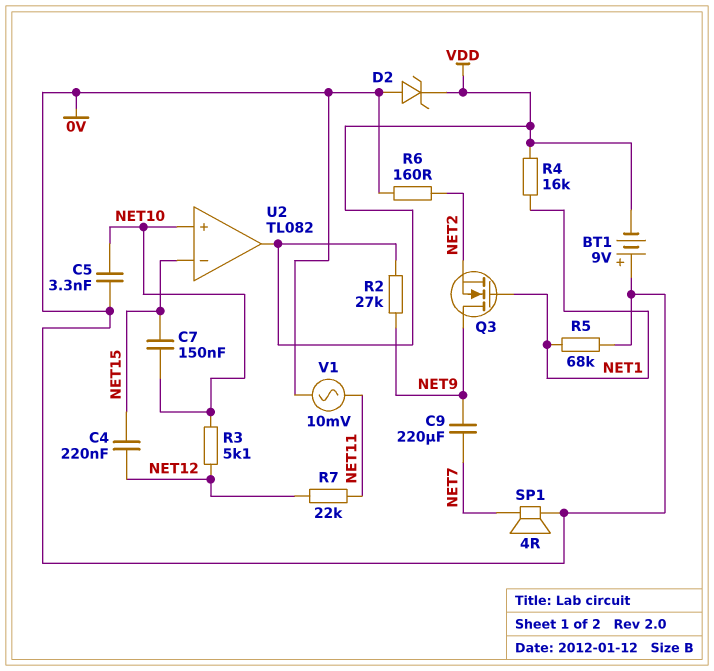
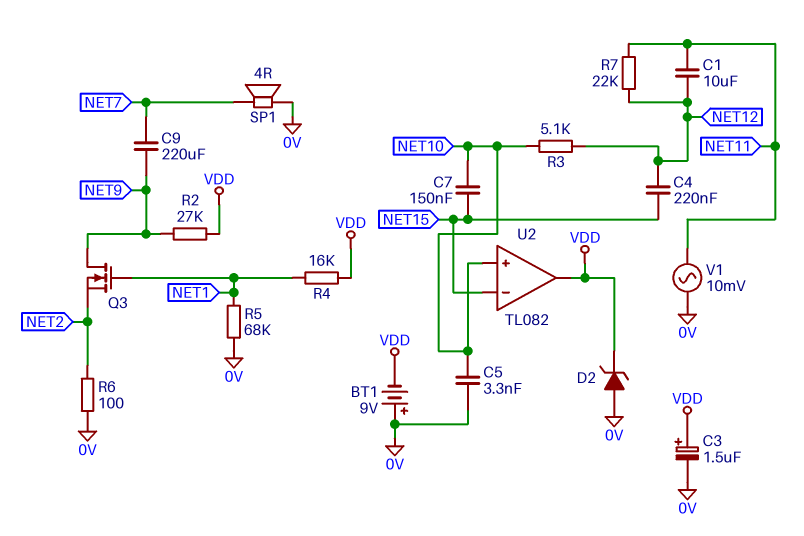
C1: none -> 10uF (NET11, NET12)
C3: none -> 1.5uF (plus VDD, minus 0V)
R6: 160 (0V, NET2) -> 100 (0V, NET2)

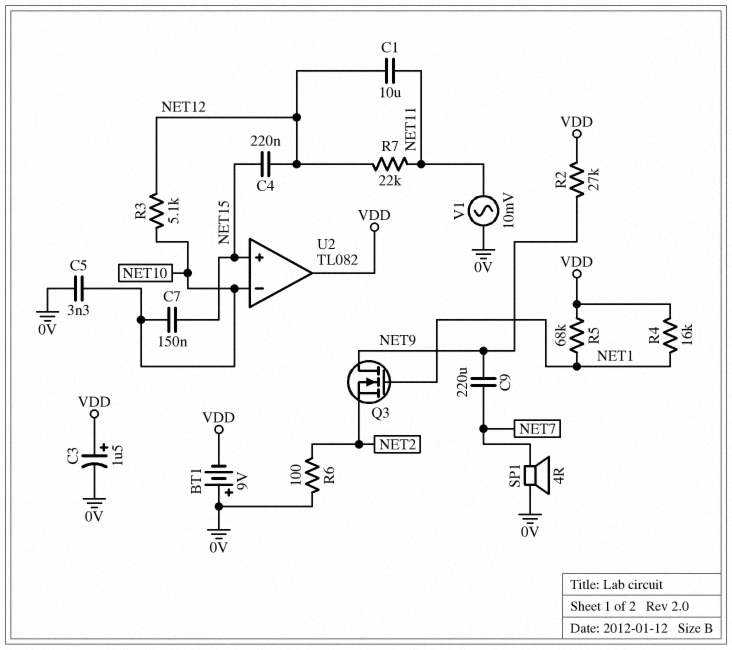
D2: zener (A 0V, K VDD) -> none
R5: 68k (0V, NET1) -> 68k (NET1, VDD)
U2 pin in+: NET10 -> NET15
U2 pin in-: NET15 -> NET10

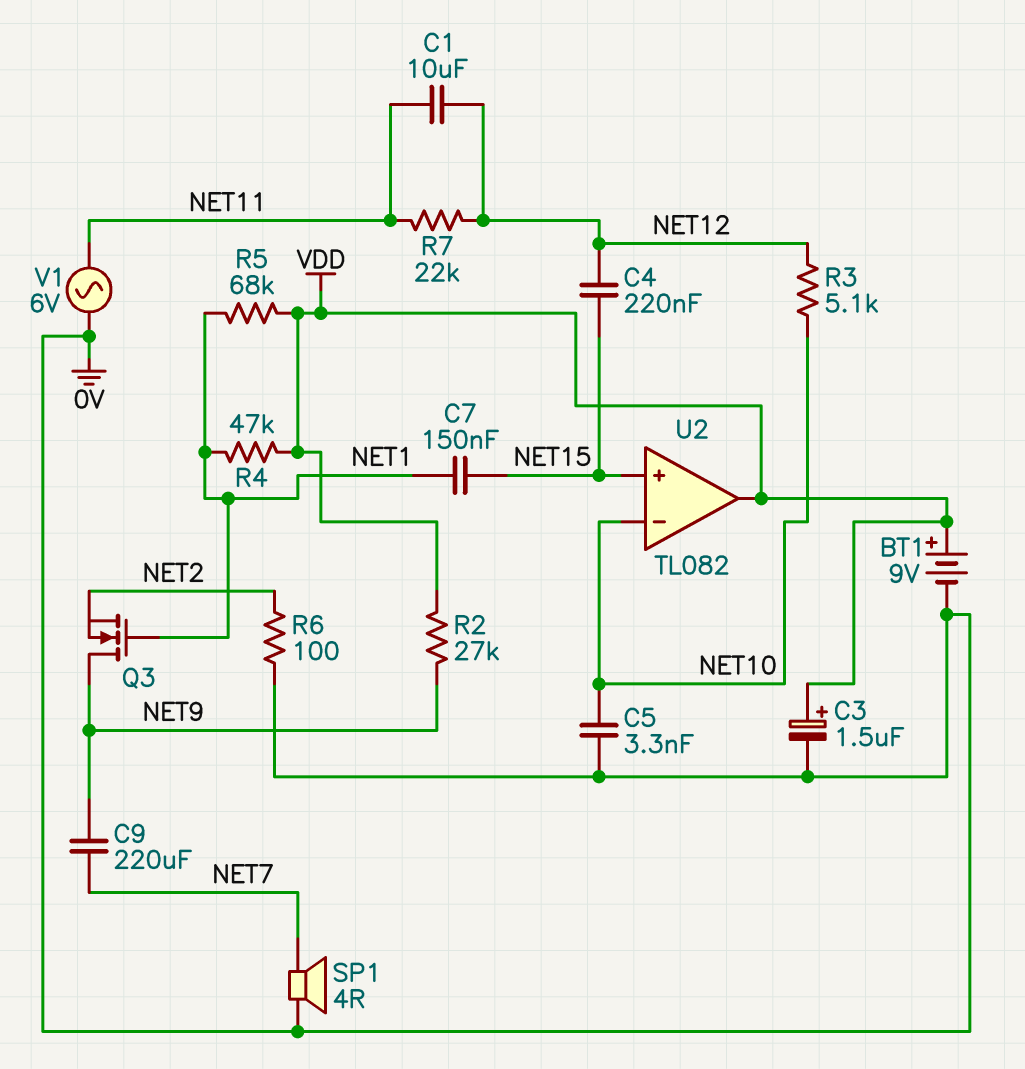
BT1: 9V (plus 0V, minus VDD) -> 9V (plus VDD, minus 0V)
C7: 150nF (NET10, NET15) -> 150nF (NET1, NET15)
R4: 16k (NET1, VDD) -> 47k (NET1, VDD)
V1: AC 10mV (0V, NET11) -> AC 6V (0V, NET11)

